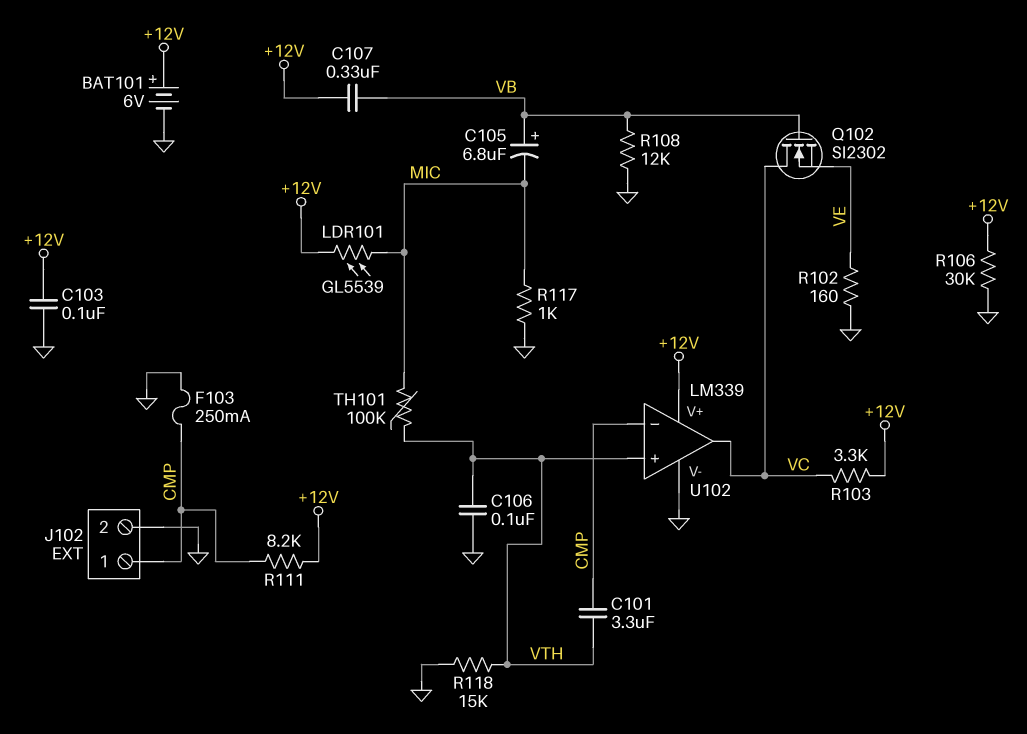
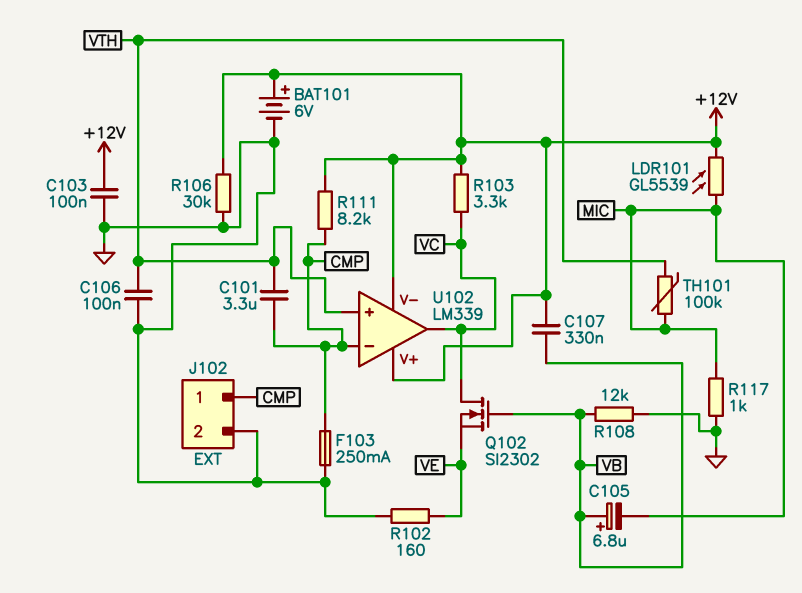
R118: 15k (GND, VTH) -> none
U102 pin V-: GND -> +12V

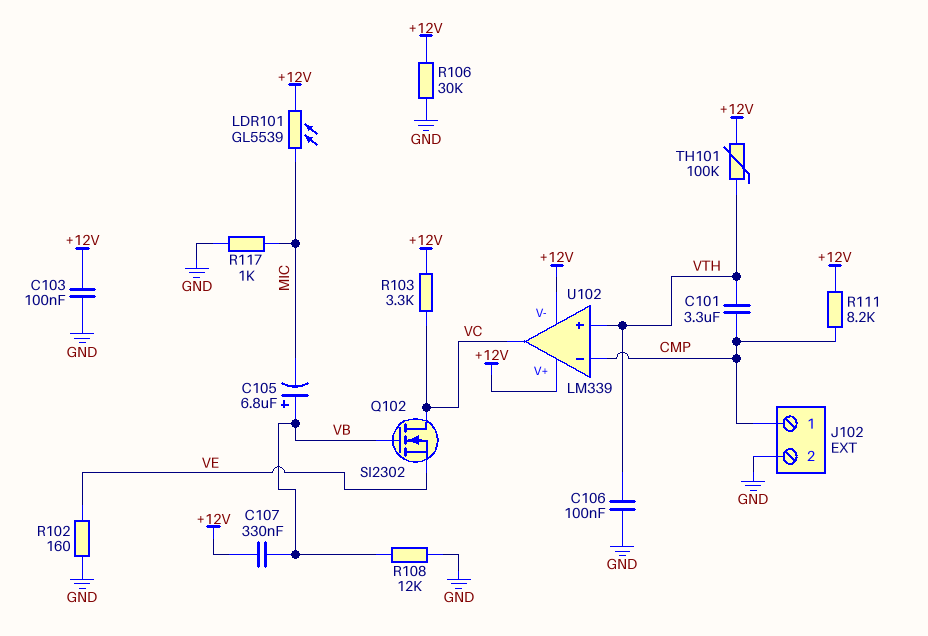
BAT101: 6V (plus +12V, minus GND) -> none
F103: 250mA (CMP, GND) -> none
TH101: 100k (MIC, VTH) -> 100k (+12V, VTH)

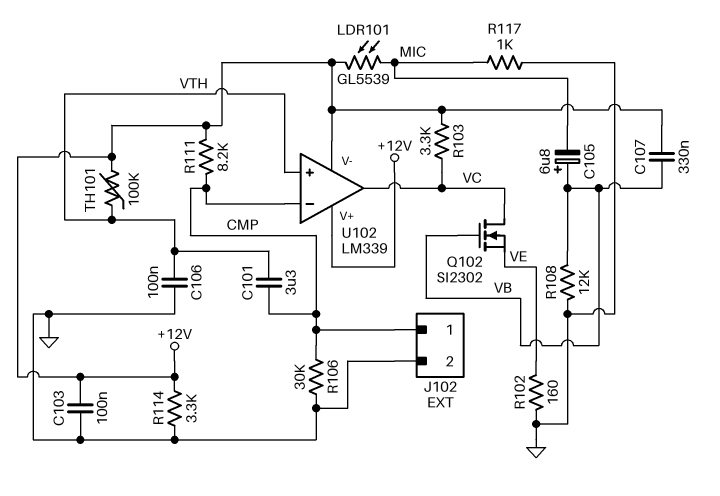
R106: 30k (+12V, GND) -> 30k (CMP, GND)
R114: none -> 3.3k (+12V, GND)

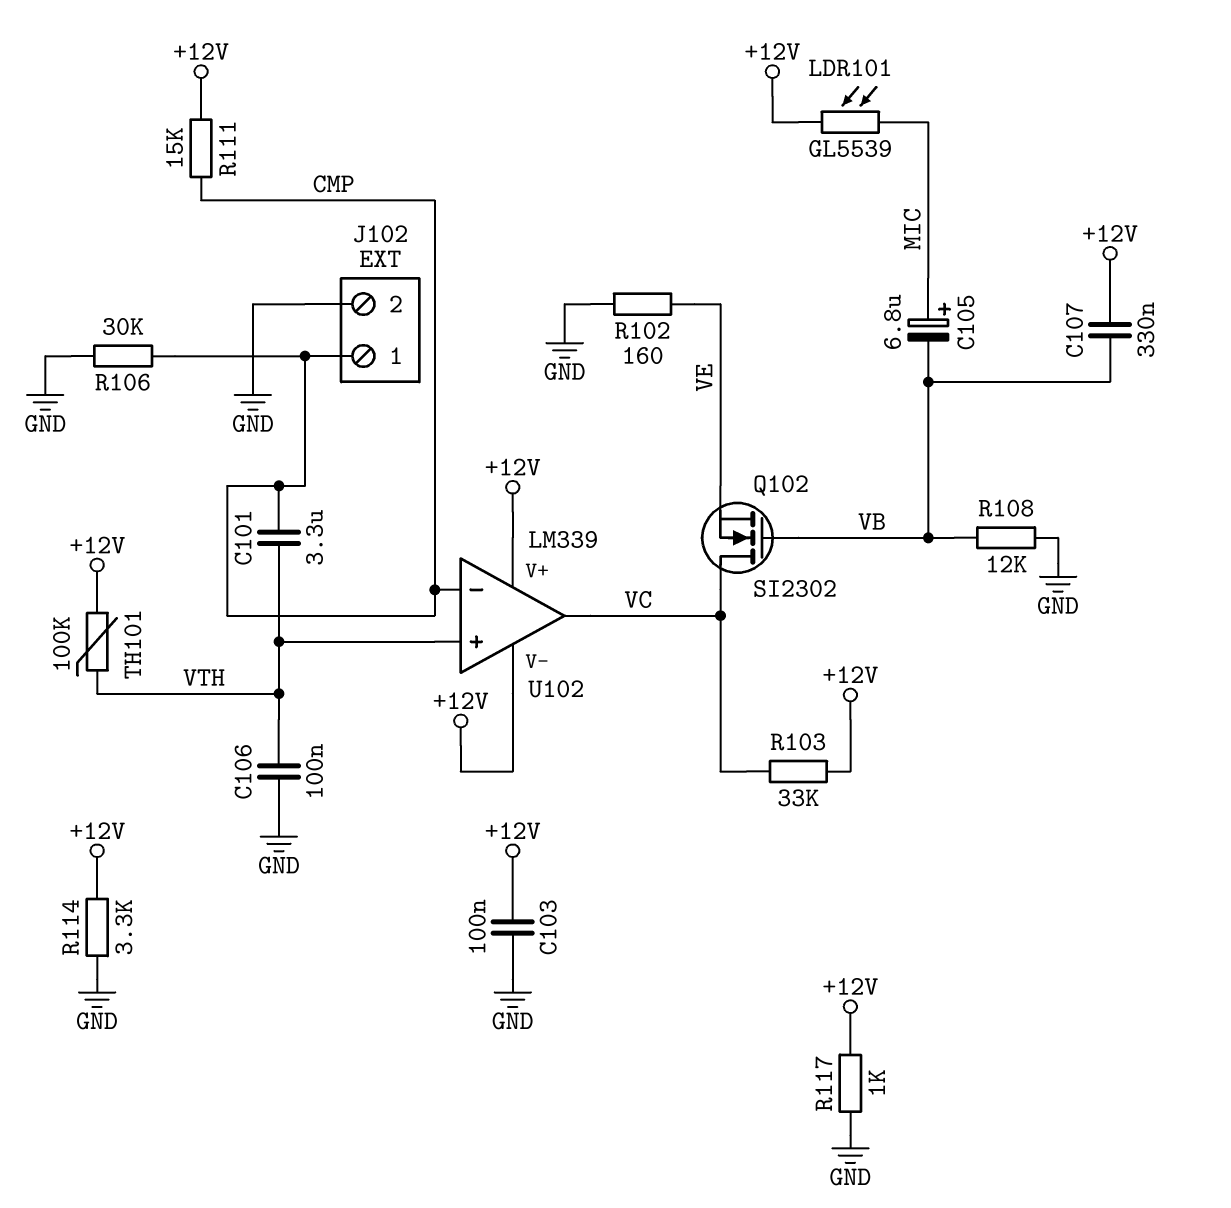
C105: 6.8uF (plus VB, minus MIC) -> 6.8uF (plus MIC, minus VB)
R103: 3.3k (+12V, VC) -> 33k (+12V, VC)
R111: 8.2k (+12V, CMP) -> 15k (+12V, CMP)
R117: 1k (GND, MIC) -> 1k (+12V, GND)

